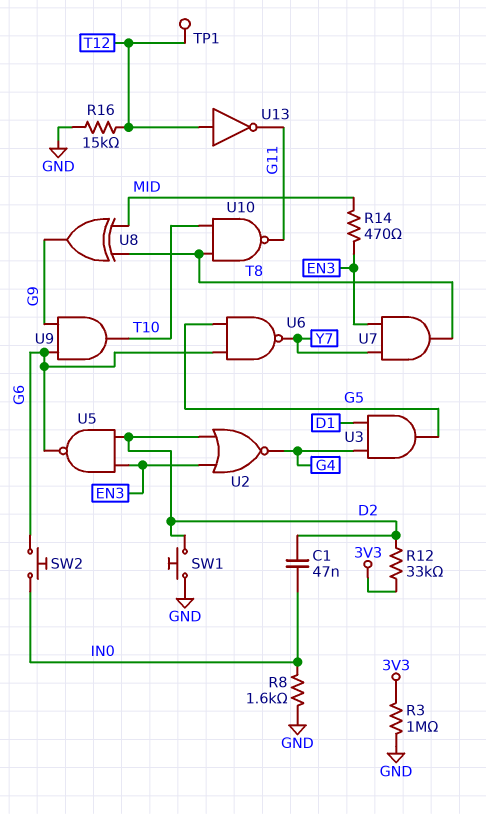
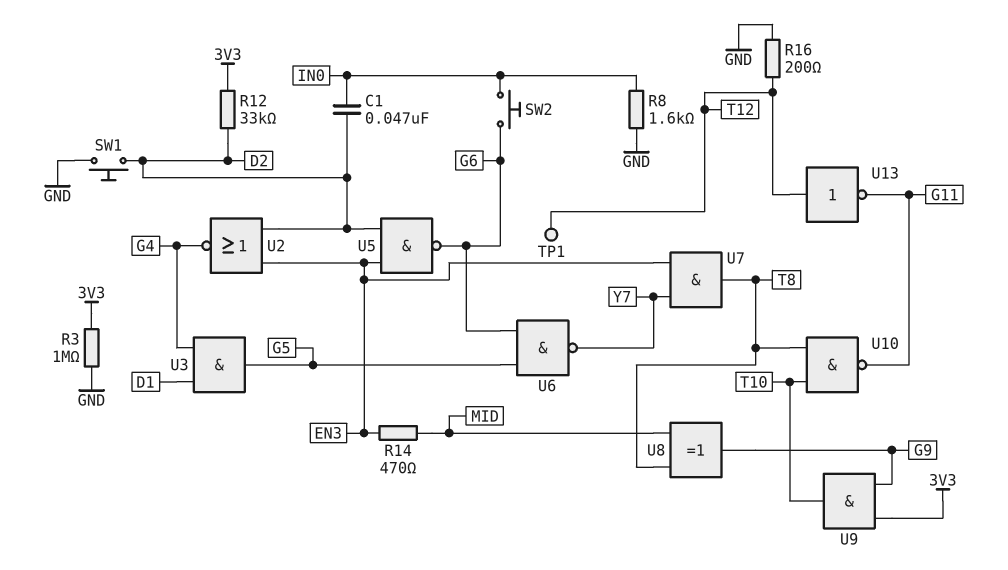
R16: 15k (GND, T12) -> 200 (GND, T12)
U9: AND (in G6, in G9, out T10) -> AND (in 3V3, in G9, out T10)

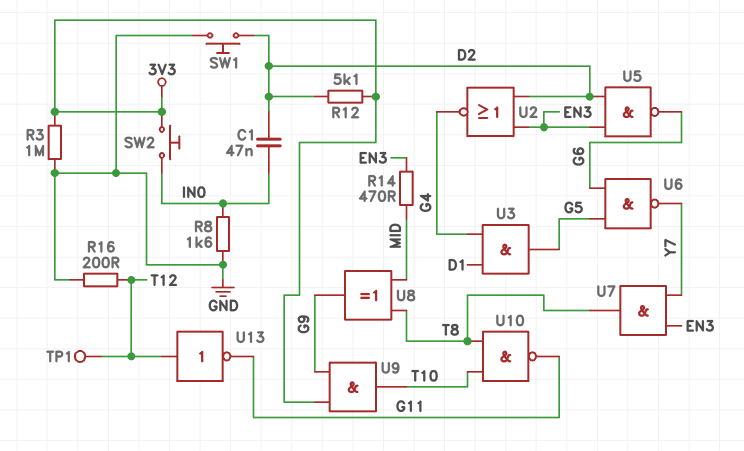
R12: 33k (3V3, D2) -> 5.1k (3V3, D2)
SW2: button (G6, IN0) -> button (3V3, IN0)

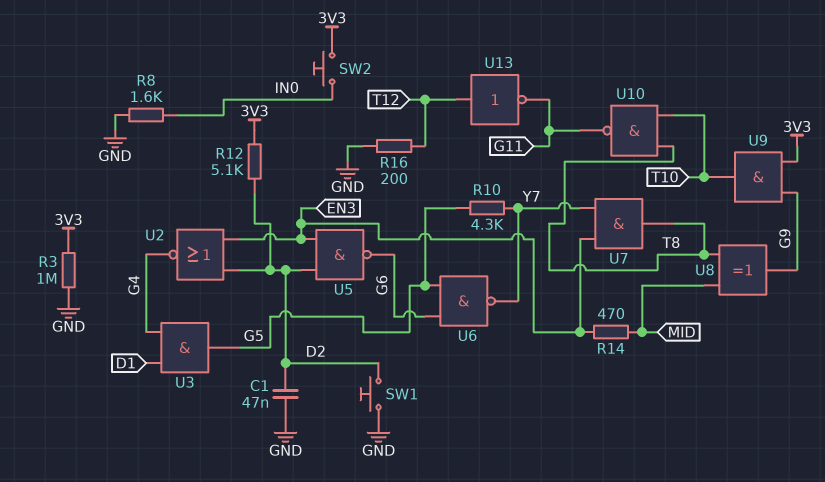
C1: 47nF (D2, IN0) -> 47nF (D2, GND)
R10: none -> 4.3k (G5, Y7)
TP1: test point (T12) -> none

